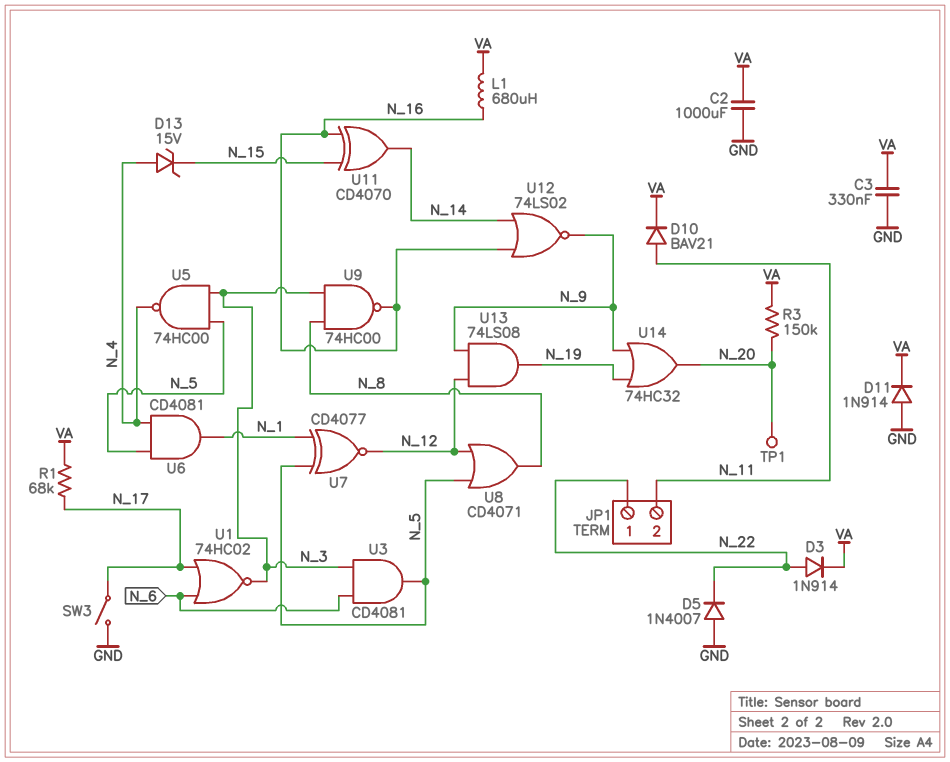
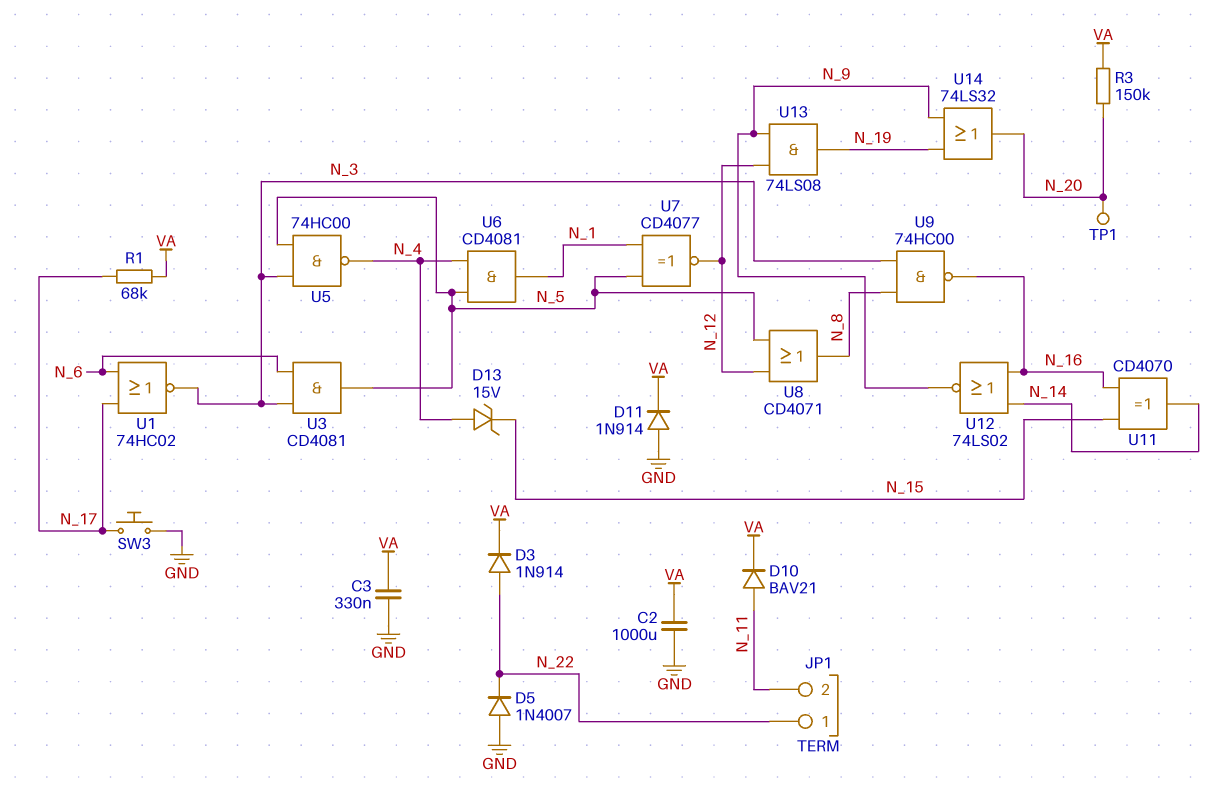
L1: 680uH (N_16, VA) -> none
SW3: switch (GND, N_17) -> button (GND, N_17)
U14: OR 74HC32 (in N_9, in N_19, out N_20) -> OR 74LS32 (in N_9, in N_19, out N_20)

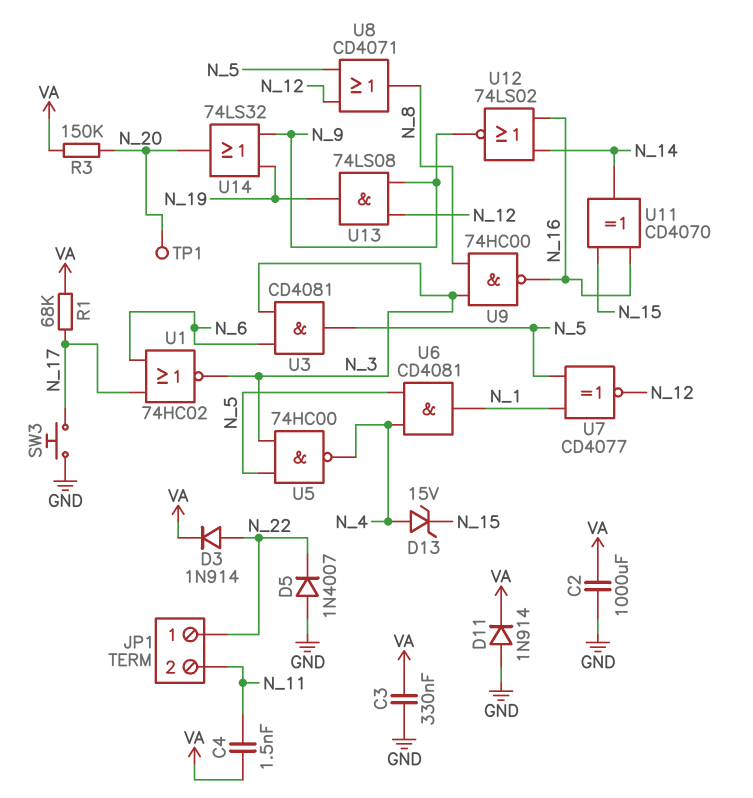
C4: none -> 1.5nF (N_11, VA)
D10: diode BAV21 (A N_11, K VA) -> none

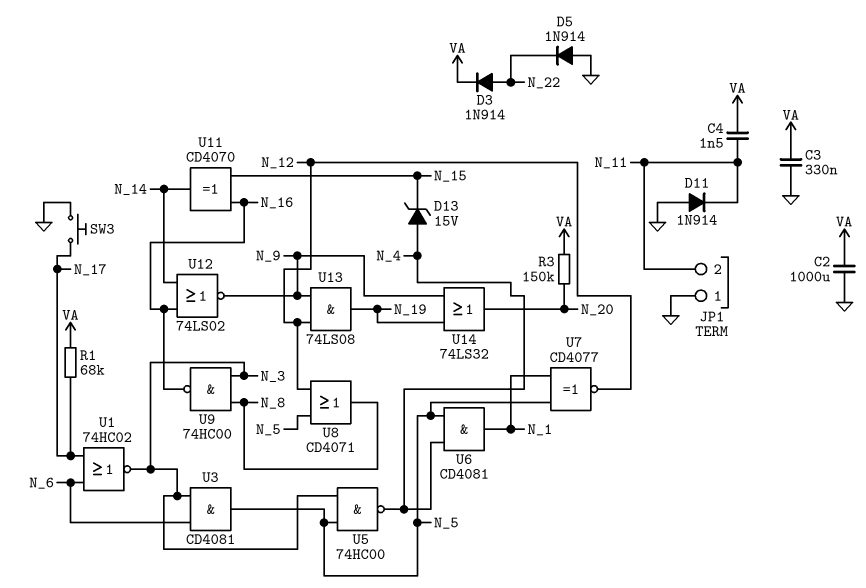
D5: diode 1N4007 (A GND, K N_22) -> diode 1N914 (A GND, K N_22)
D11: diode 1N914 (A GND, K VA) -> diode 1N914 (A GND, K N_11)
JP1 pin 1: N_22 -> GND
TP1: test point (N_20) -> none

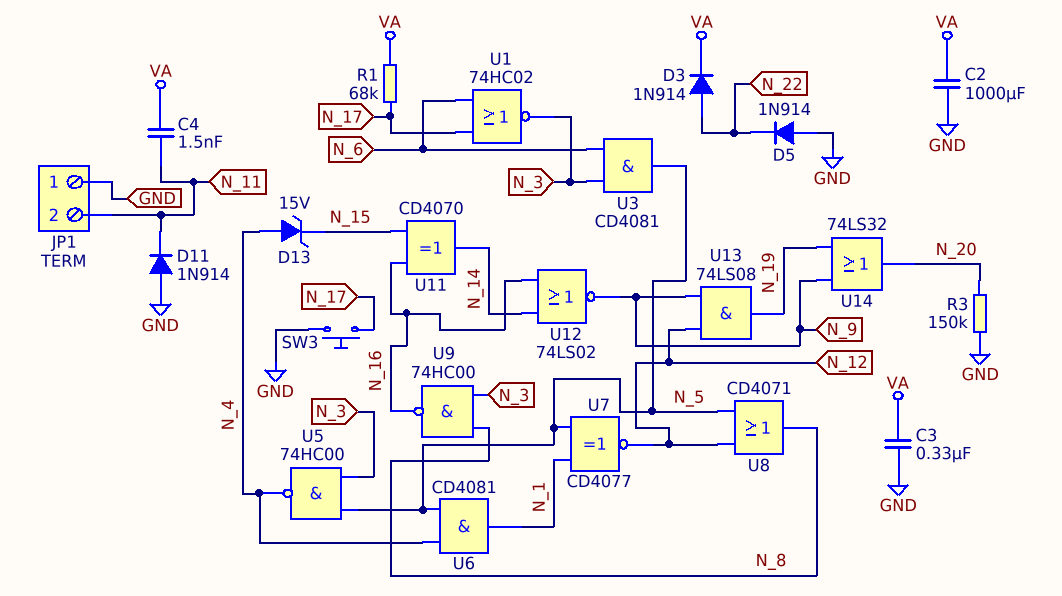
R3: 150k (N_20, VA) -> 150k (GND, N_20)

